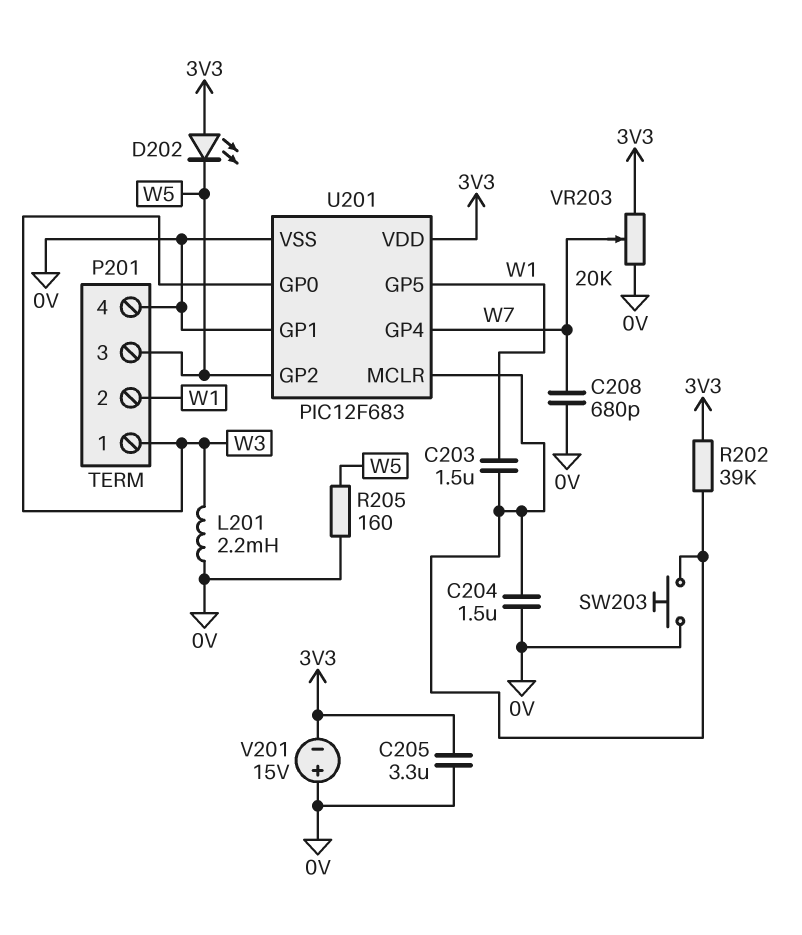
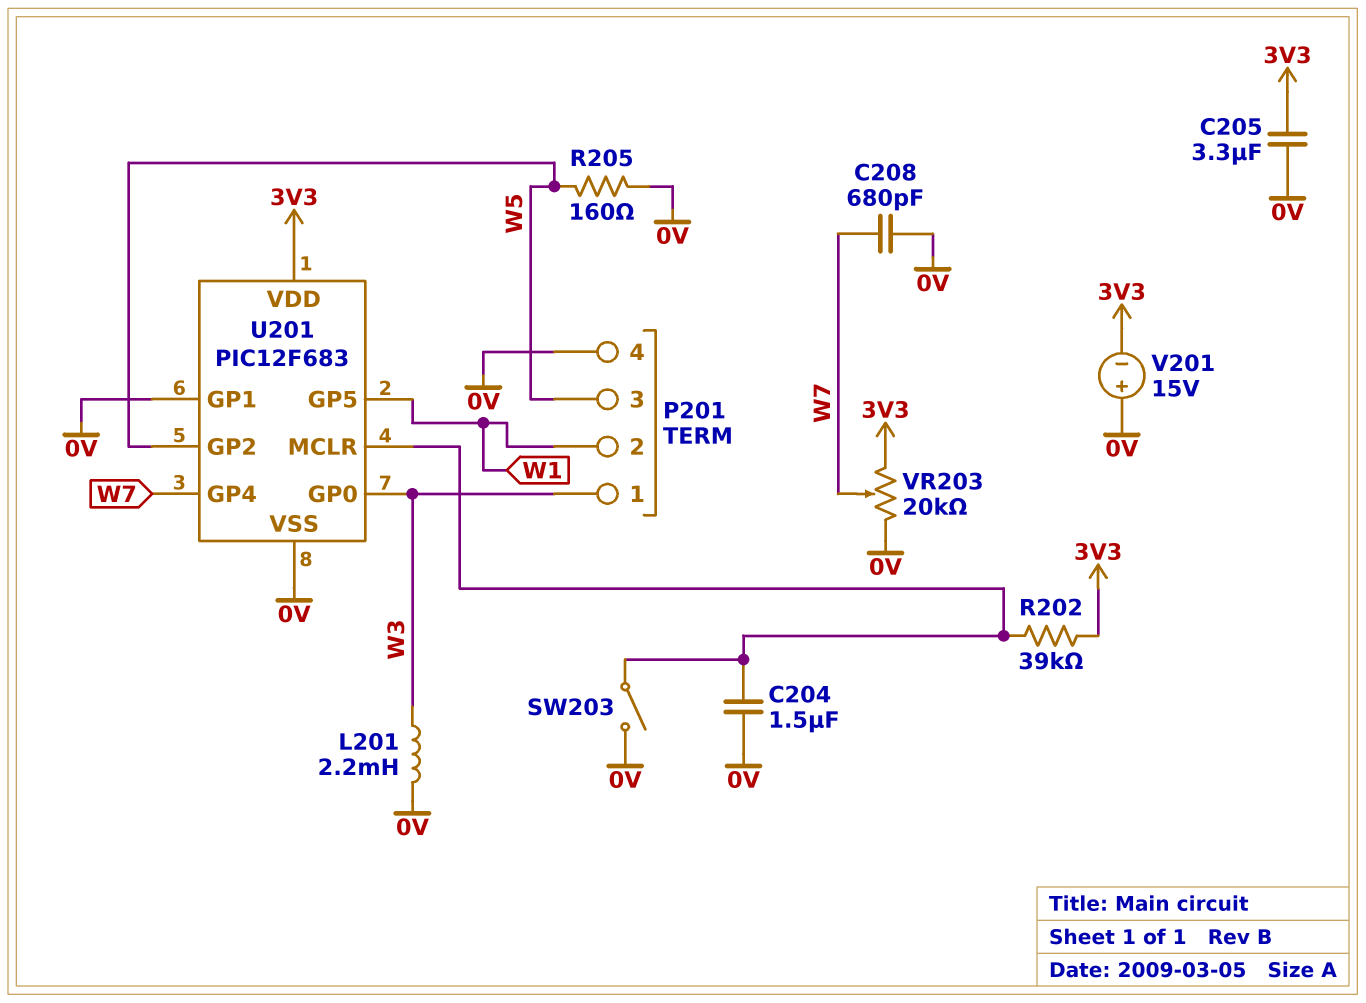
C203: 1.5uF (U201/MCLR, W1) -> none
D202: LED (A 3V3, K W5) -> none
SW203: button (0V, U201/MCLR) -> switch (0V, U201/MCLR)

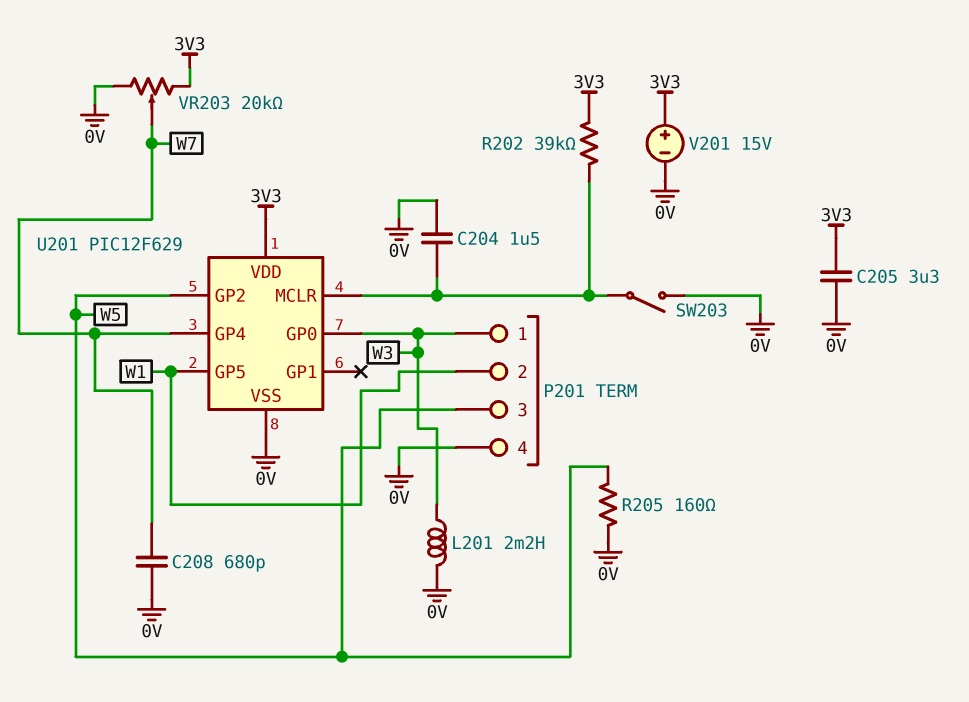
U201: PIC12F683 -> PIC12F629
U201 pin GP1: 0V -> none
V201: 15V (plus 0V, minus 3V3) -> 15V (plus 3V3, minus 0V)

